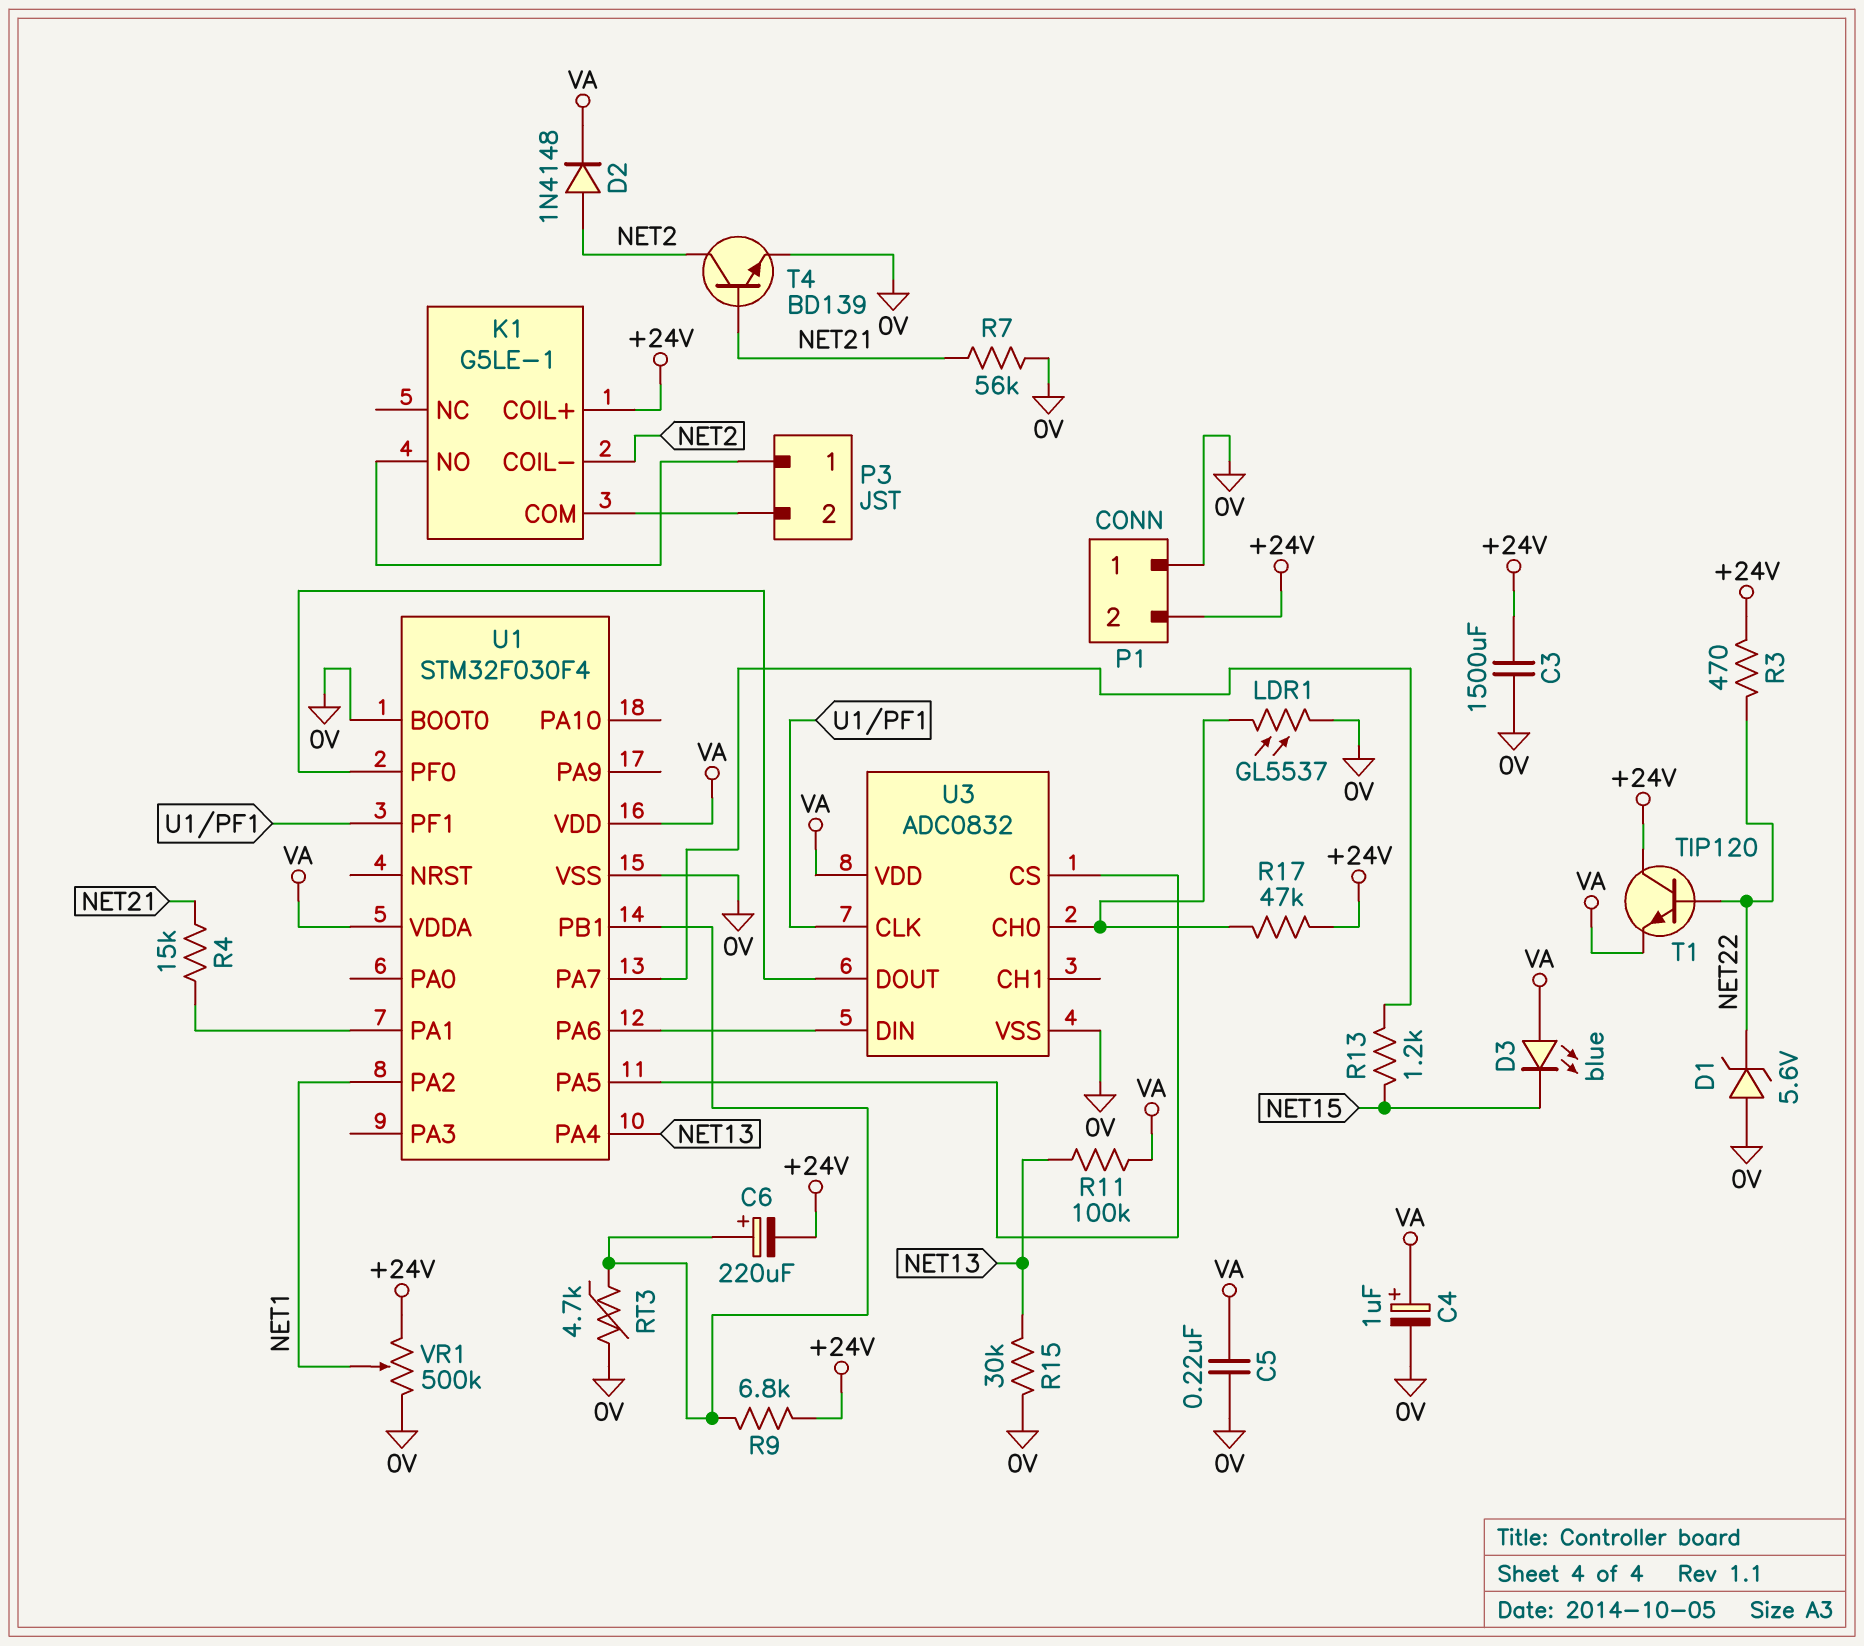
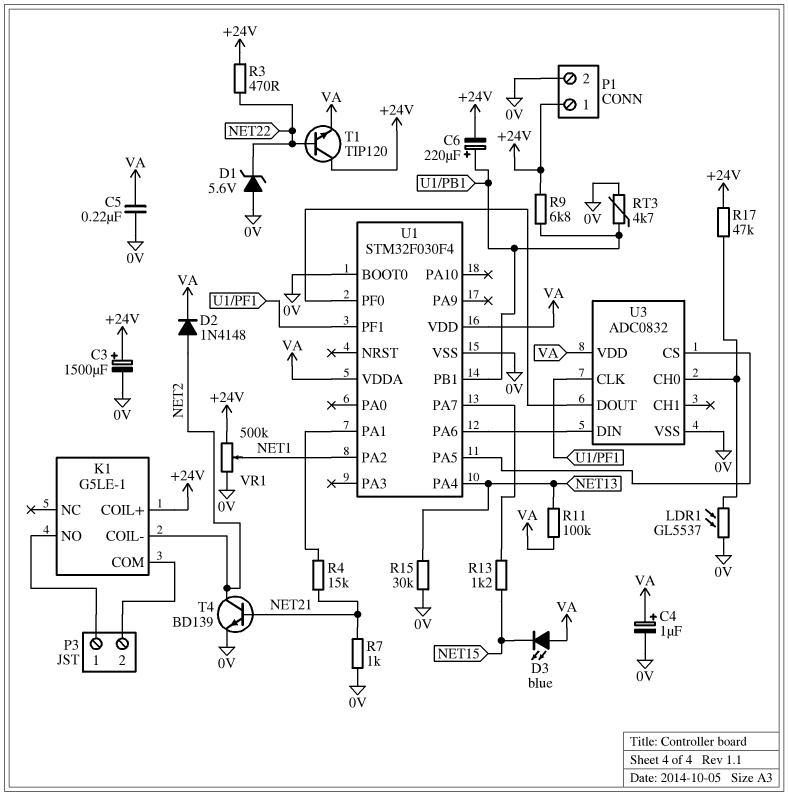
C3: 1500uF (+24V, 0V) -> 1500uF (plus +24V, minus 0V)
P1 pin 1: 0V -> +24V
P1 pin 2: +24V -> 0V
R7: 56k (0V, NET21) -> 1k (0V, NET21)

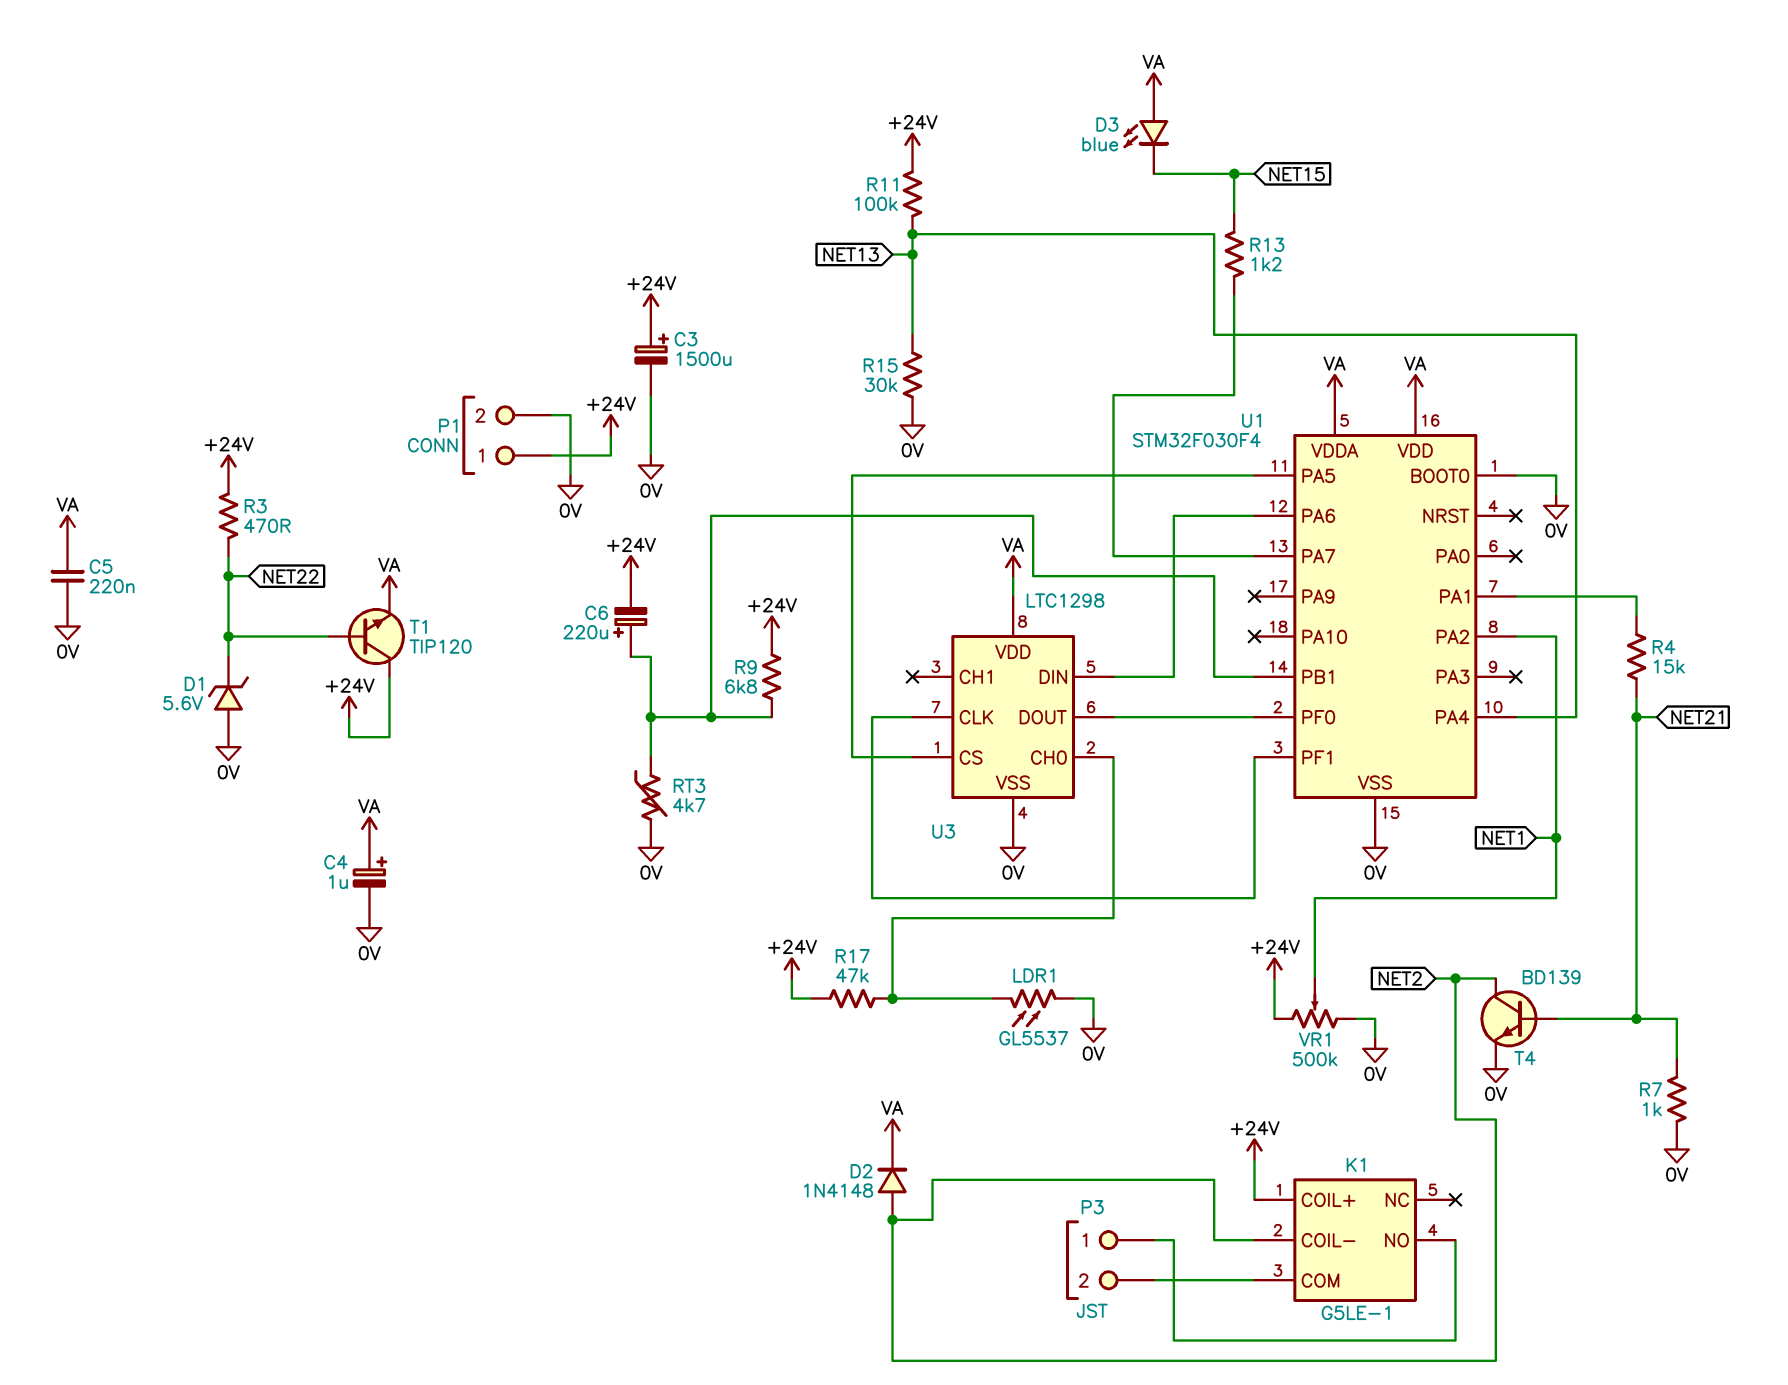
R11: 100k (NET13, VA) -> 100k (+24V, NET13)
U3: ADC0832 -> LTC1298

